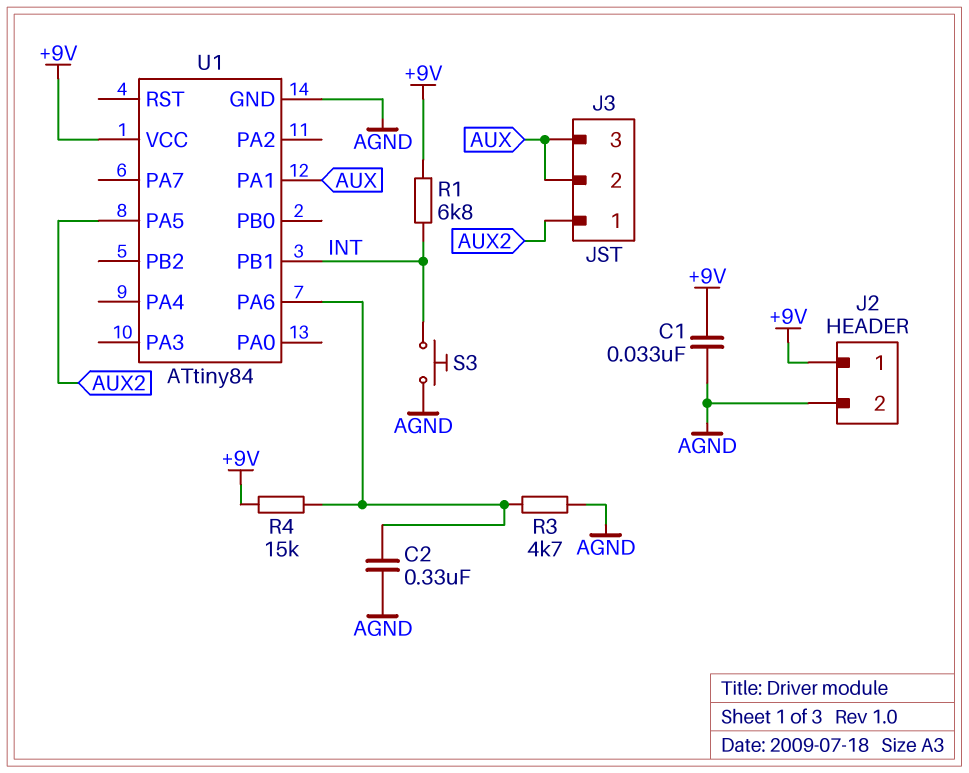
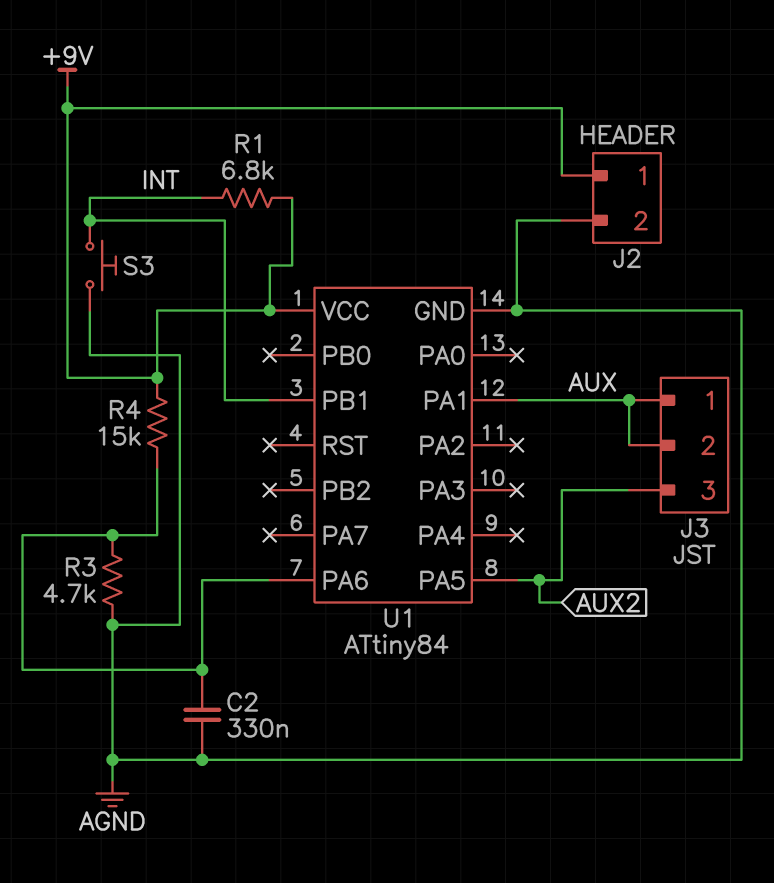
C1: 33nF (+9V, AGND) -> none
J3 pin 1: AUX2 -> AUX
J3 pin 3: AUX -> AUX2

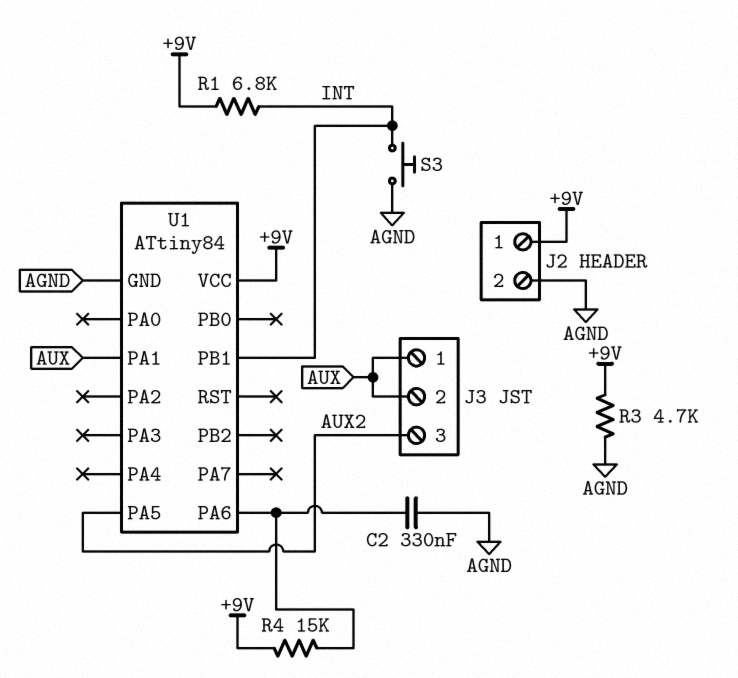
R3: 4.7k (AGND, U1/PA6) -> 4.7k (+9V, AGND)

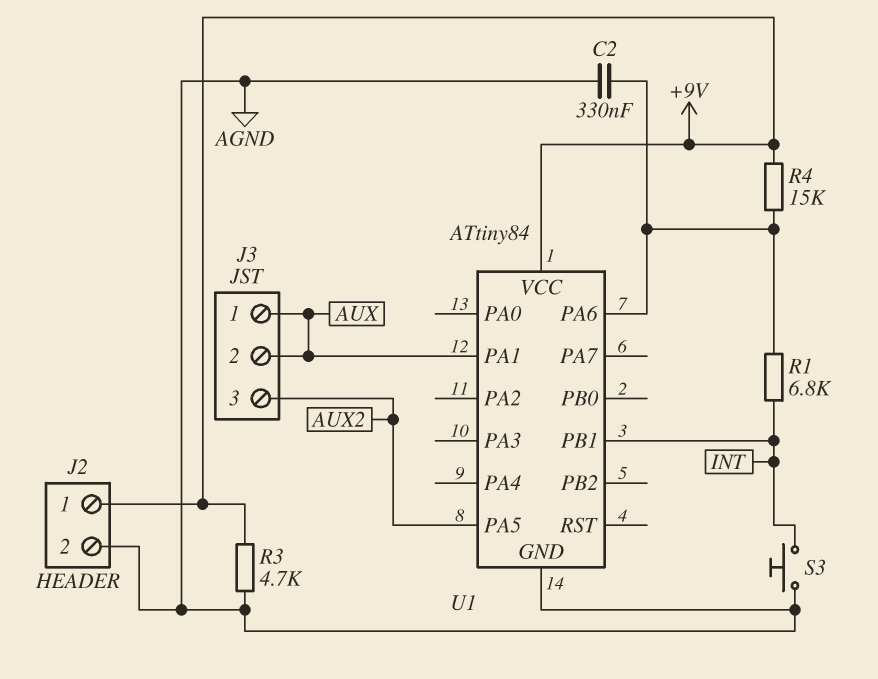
R1: 6.8k (+9V, INT) -> 6.8k (INT, U1/PA6)

